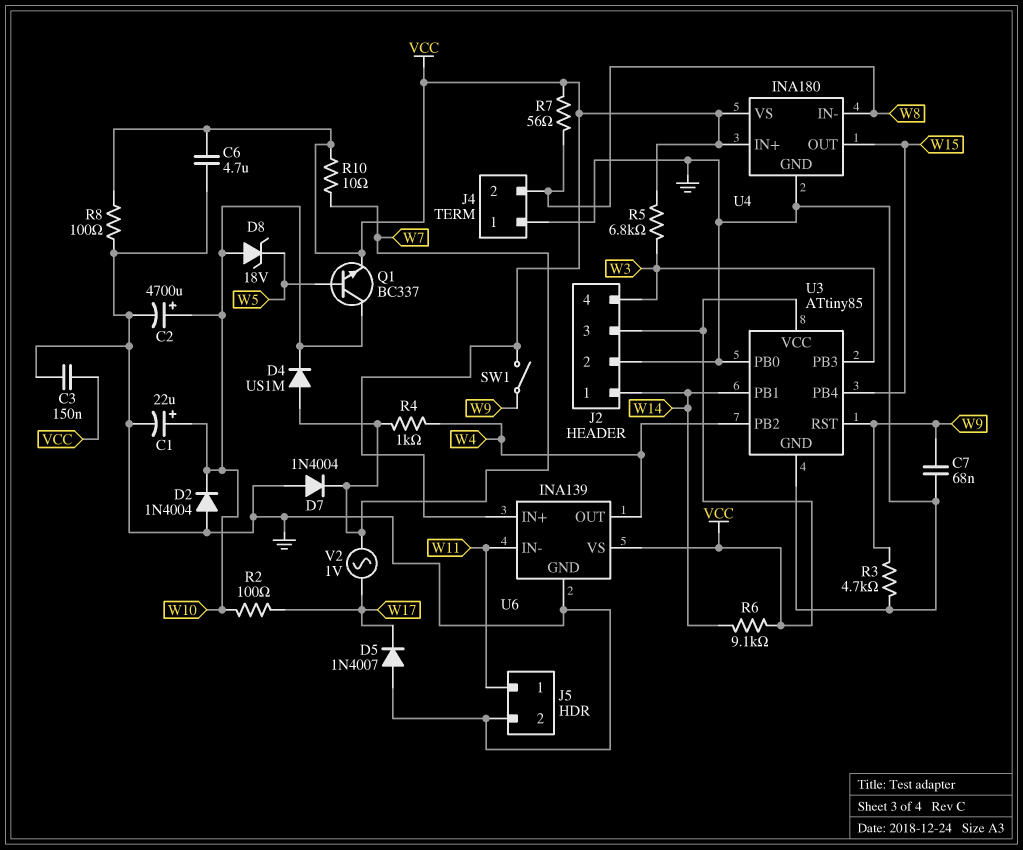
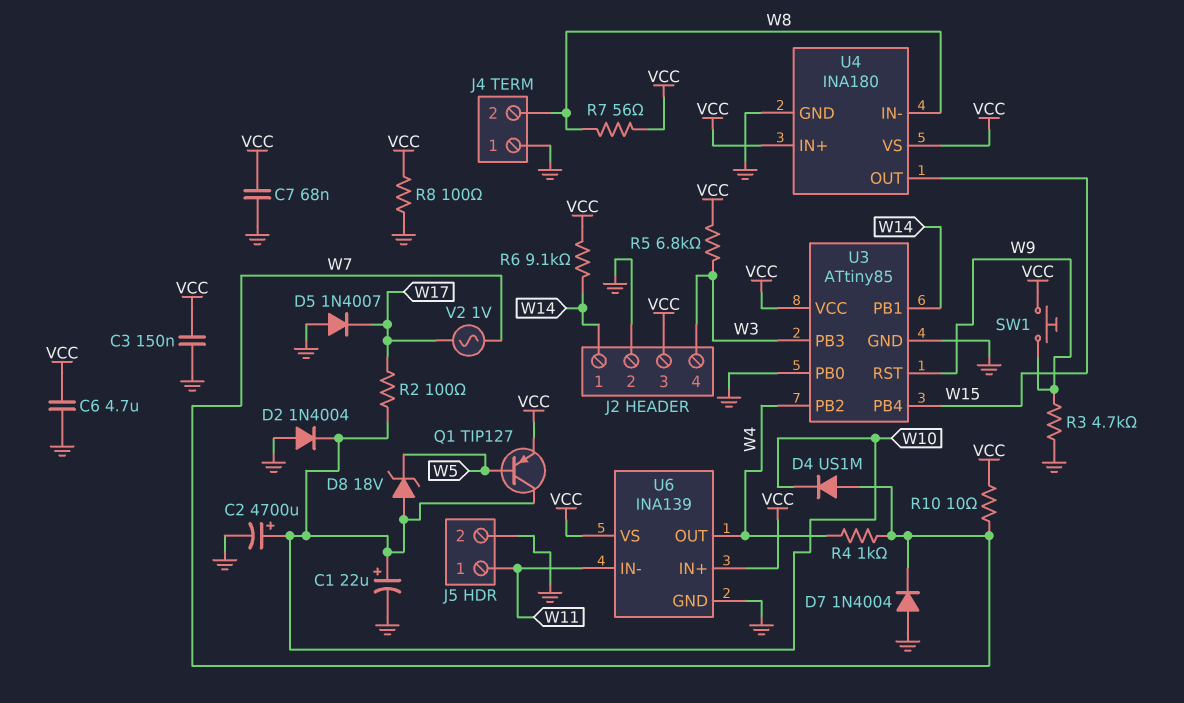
C7: 68nF (GND, W9) -> 68nF (GND, VCC)
Q1: NPN BC337 (B W5, C W10, E VCC) -> PNP TIP127 (B W5, C W10, E VCC)
SW1: switch (VCC, W9) -> button (VCC, W9)

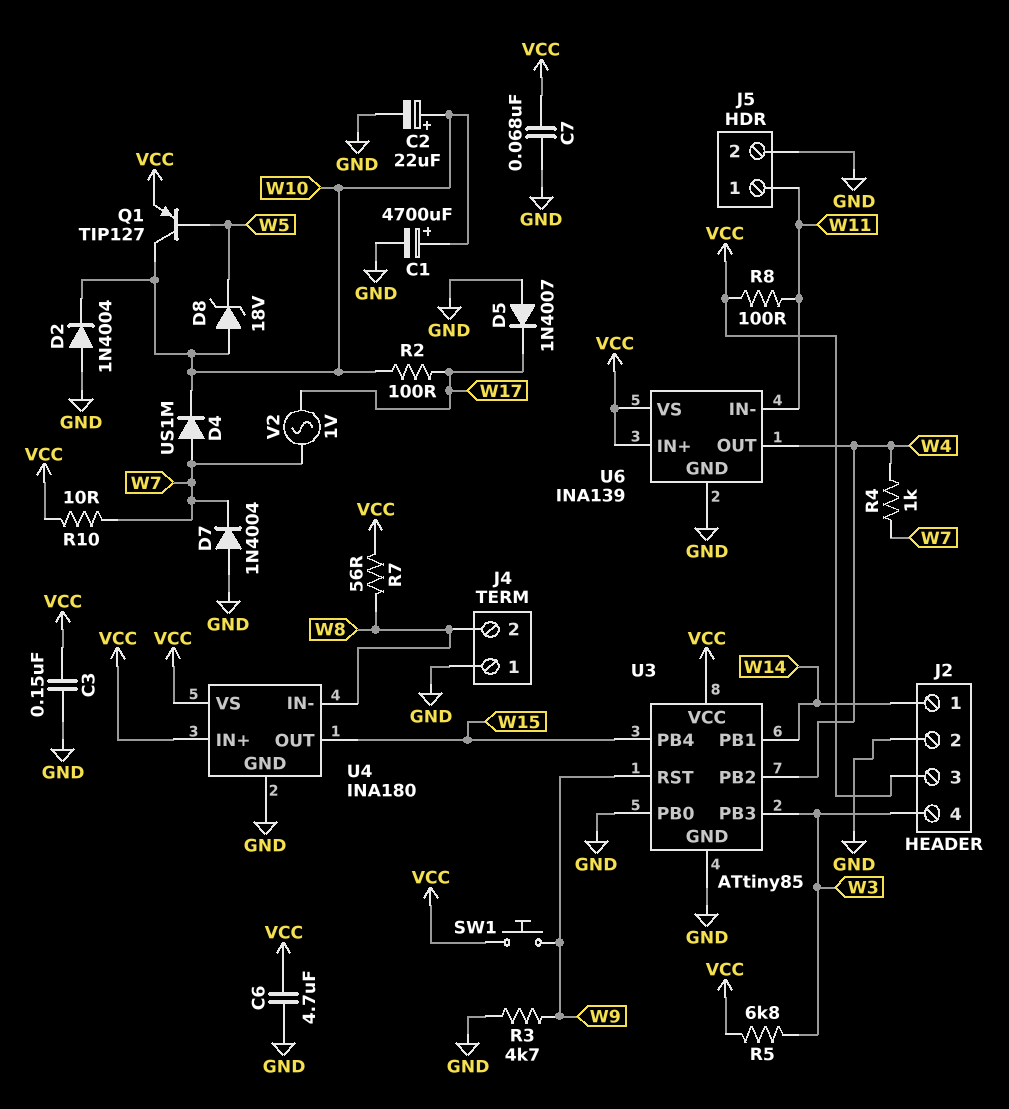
C1: 22uF (plus W10, minus GND) -> 4700uF (plus W10, minus GND)
C2: 4700uF (plus W10, minus GND) -> 22uF (plus W10, minus GND)
R6: 9.1k (VCC, W14) -> none
R8: 100 (GND, VCC) -> 100 (VCC, W11)

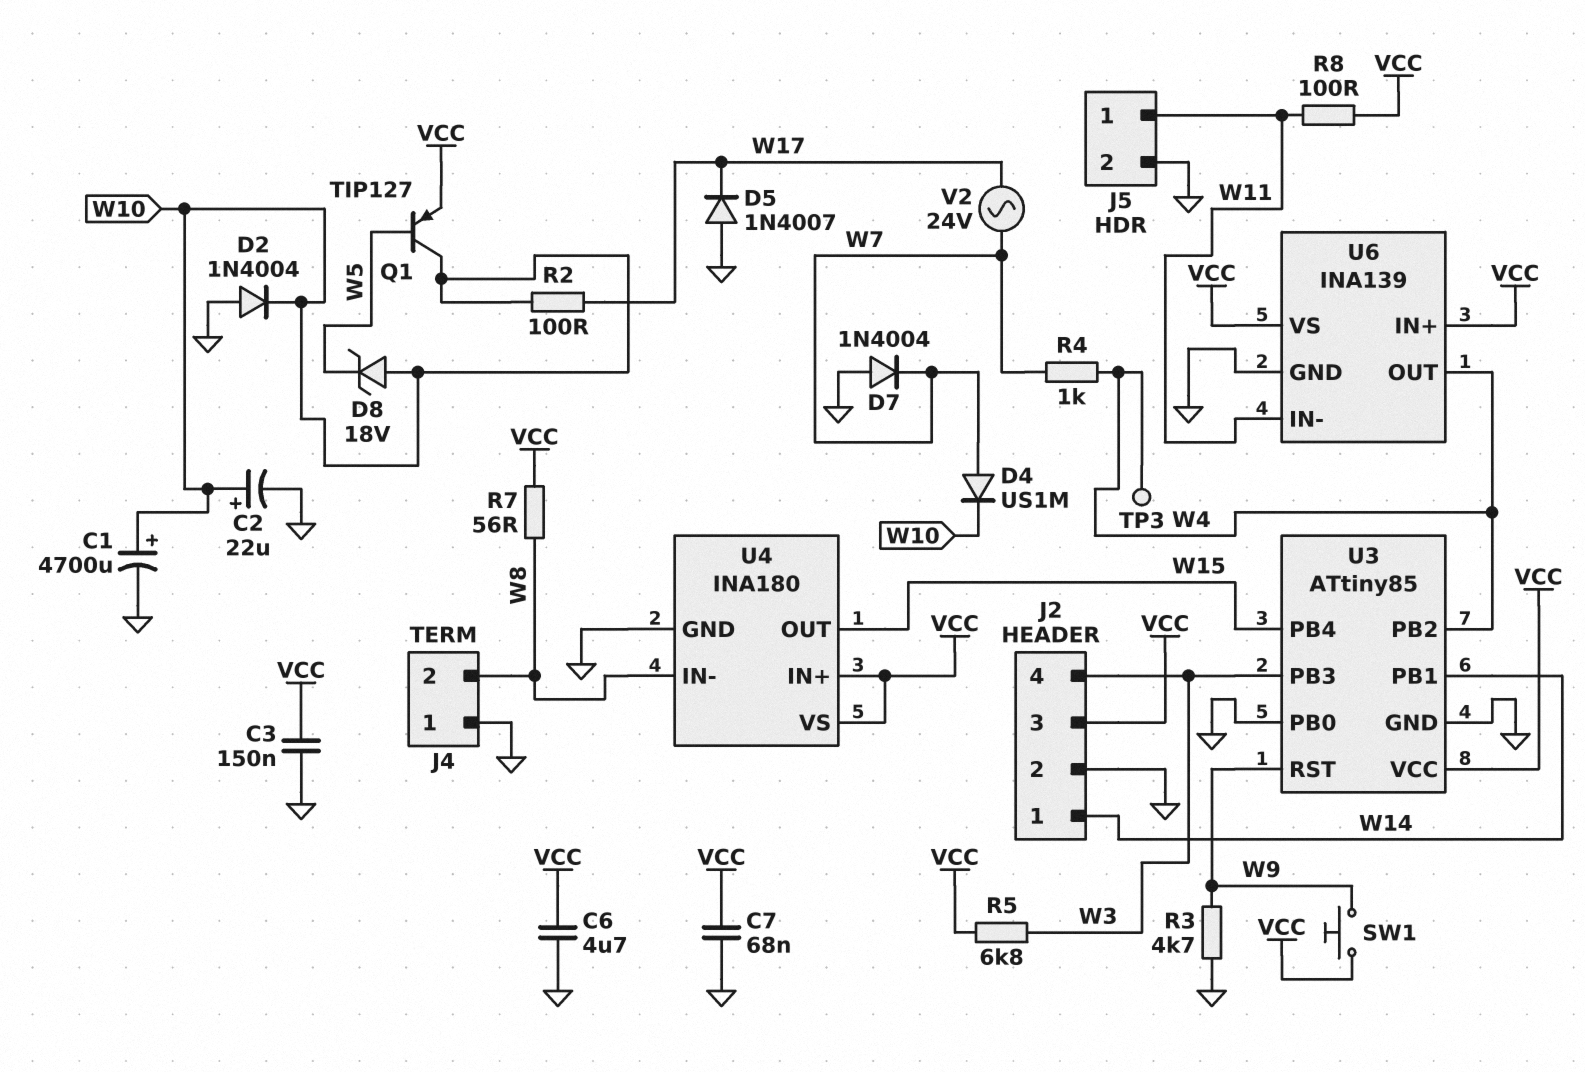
R10: 10 (VCC, W7) -> none
TP3: none -> test point (W4)
V2: AC 1V (W7, W17) -> AC 24V (W7, W17)

